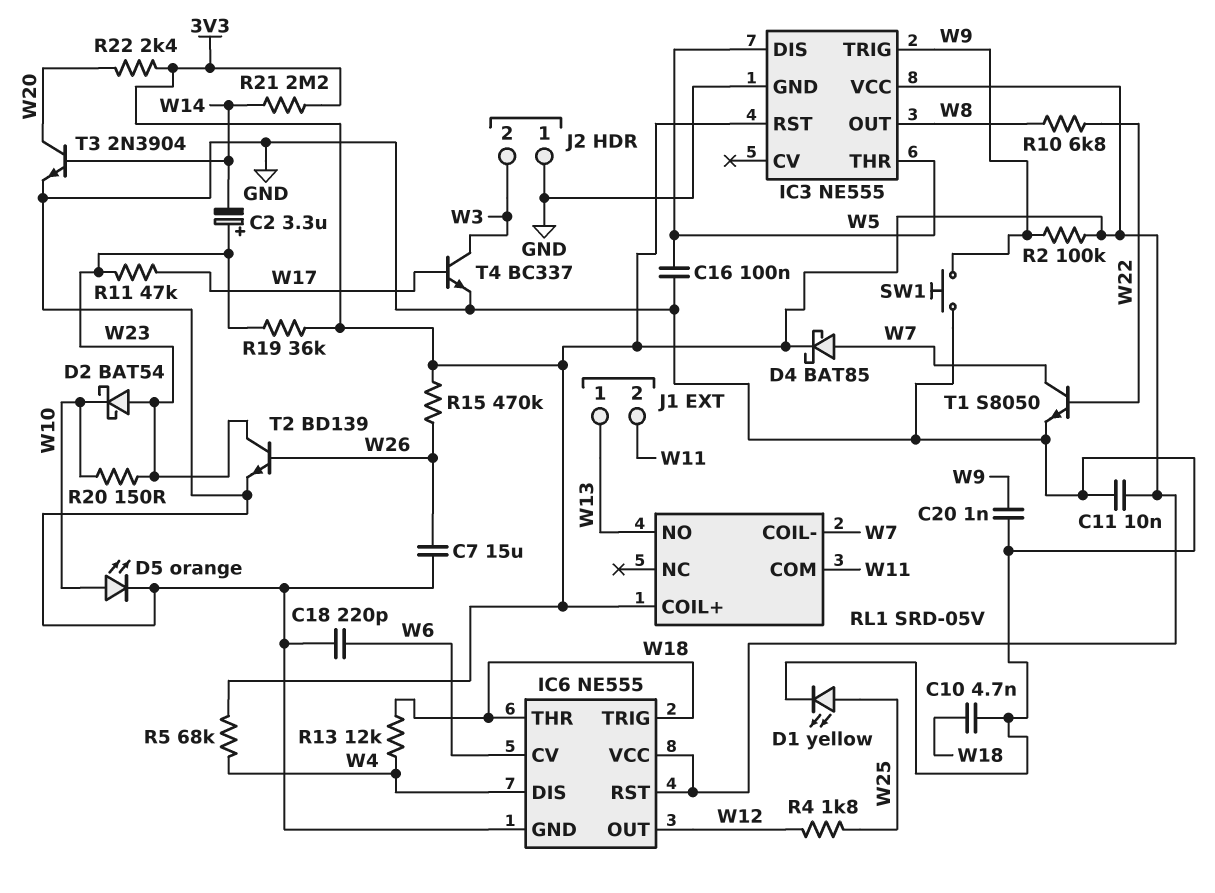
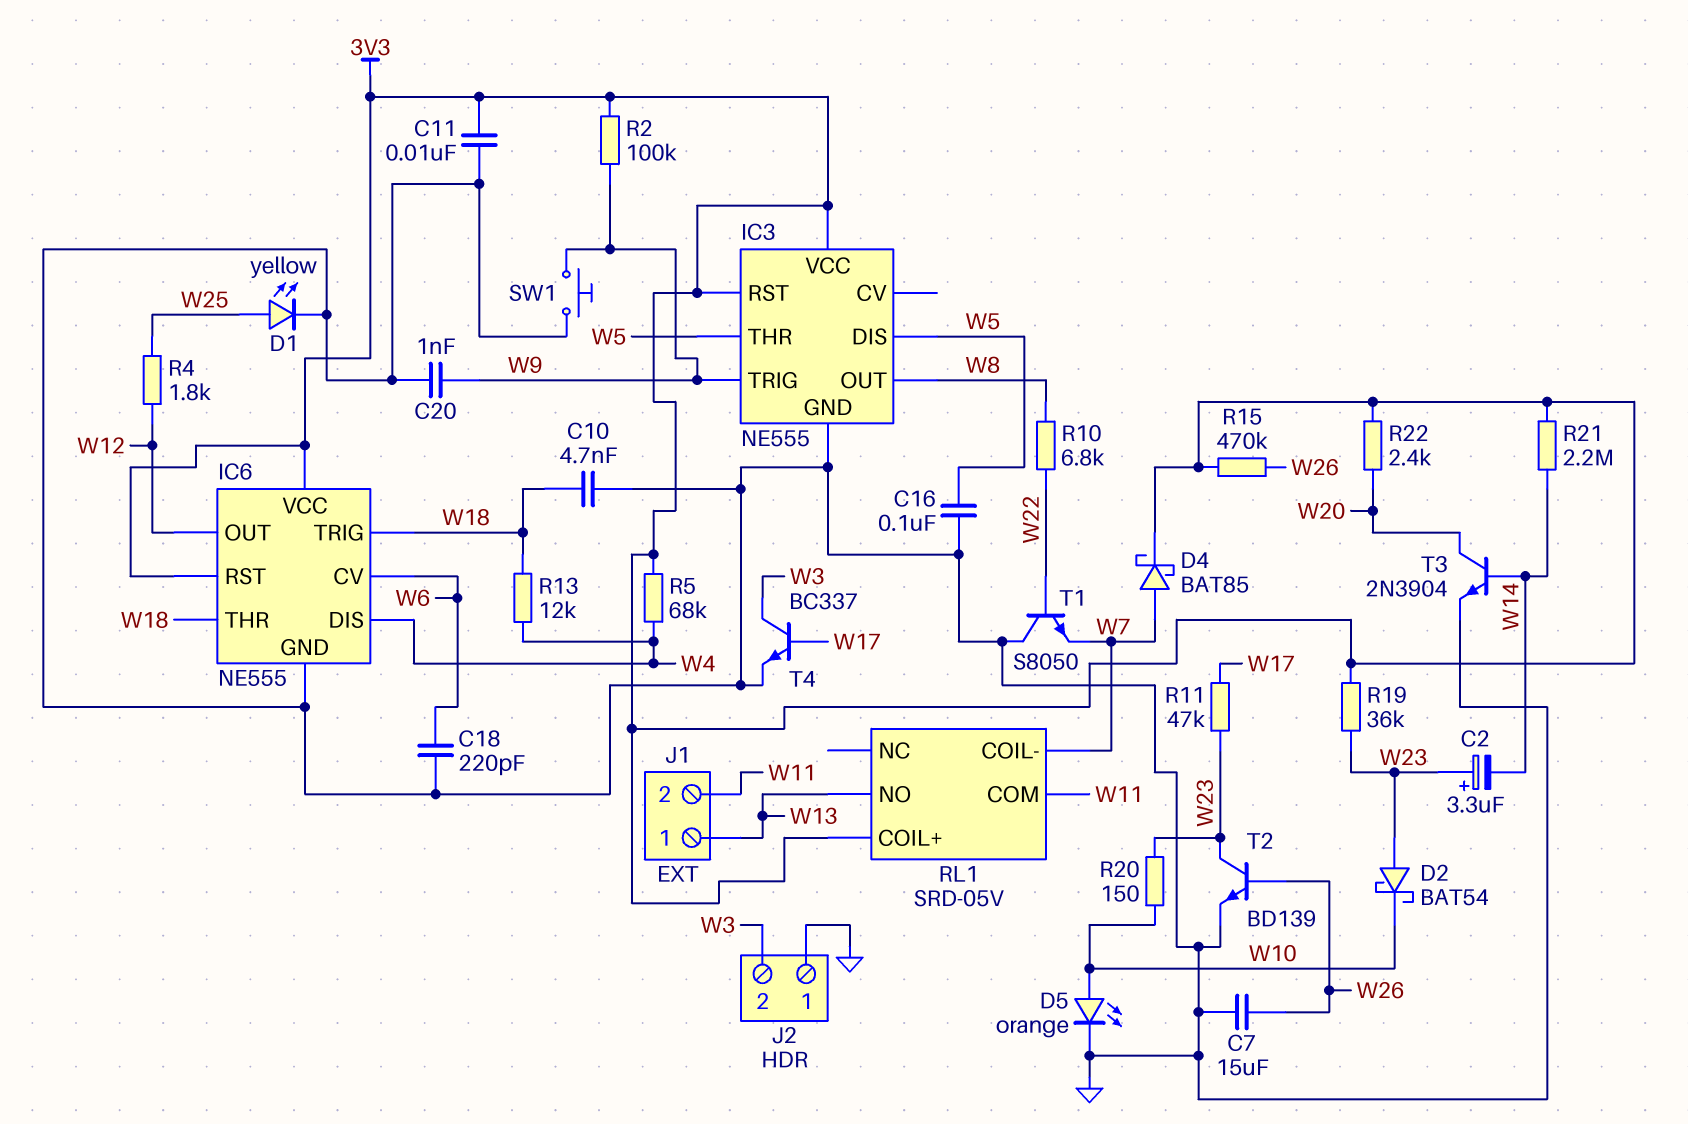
T1: NPN S8050 (B W22, C W7, E GND) -> NPN S8050 (B W22, C GND, E W7)

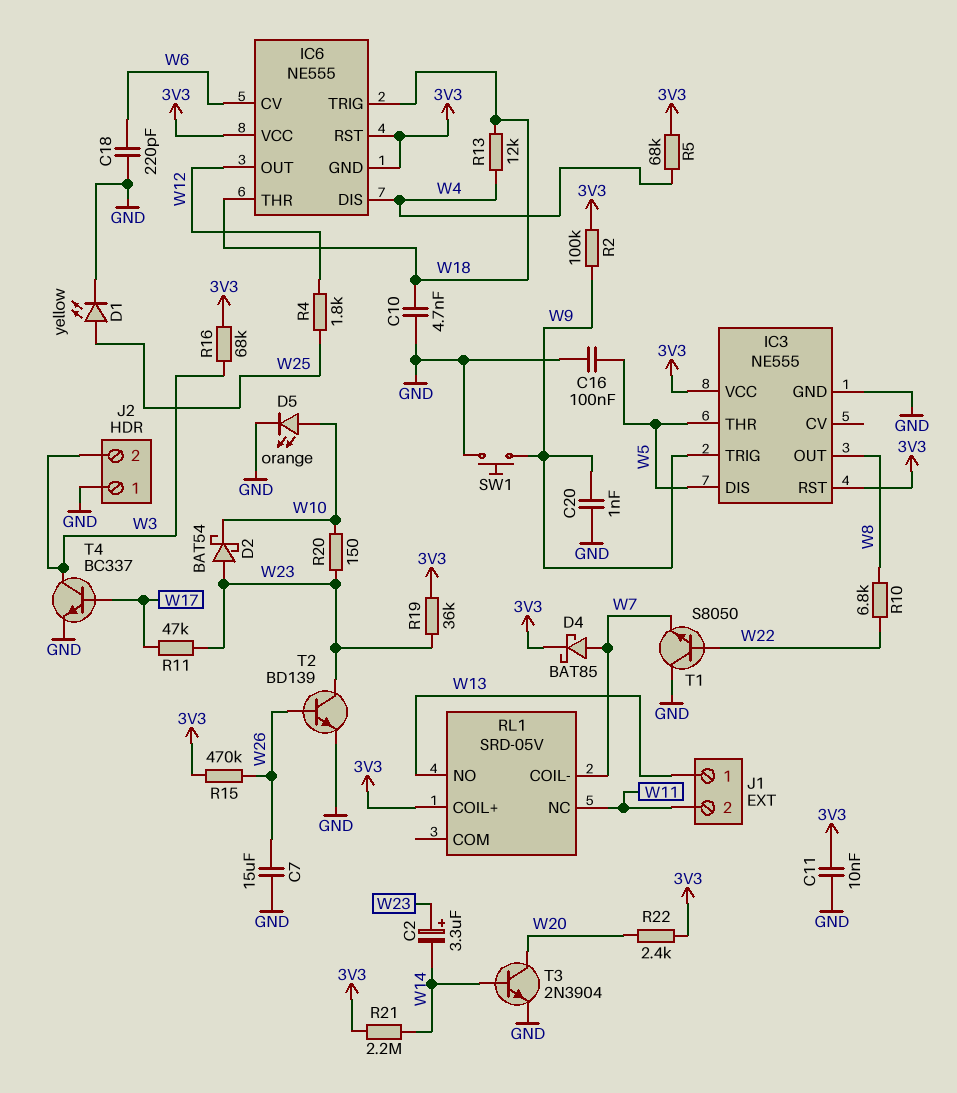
IC6 pin GND: GND -> 3V3
R16: none -> 68k (3V3, W3)
RL1 pin COM: W11 -> none
RL1 pin NC: none -> W11

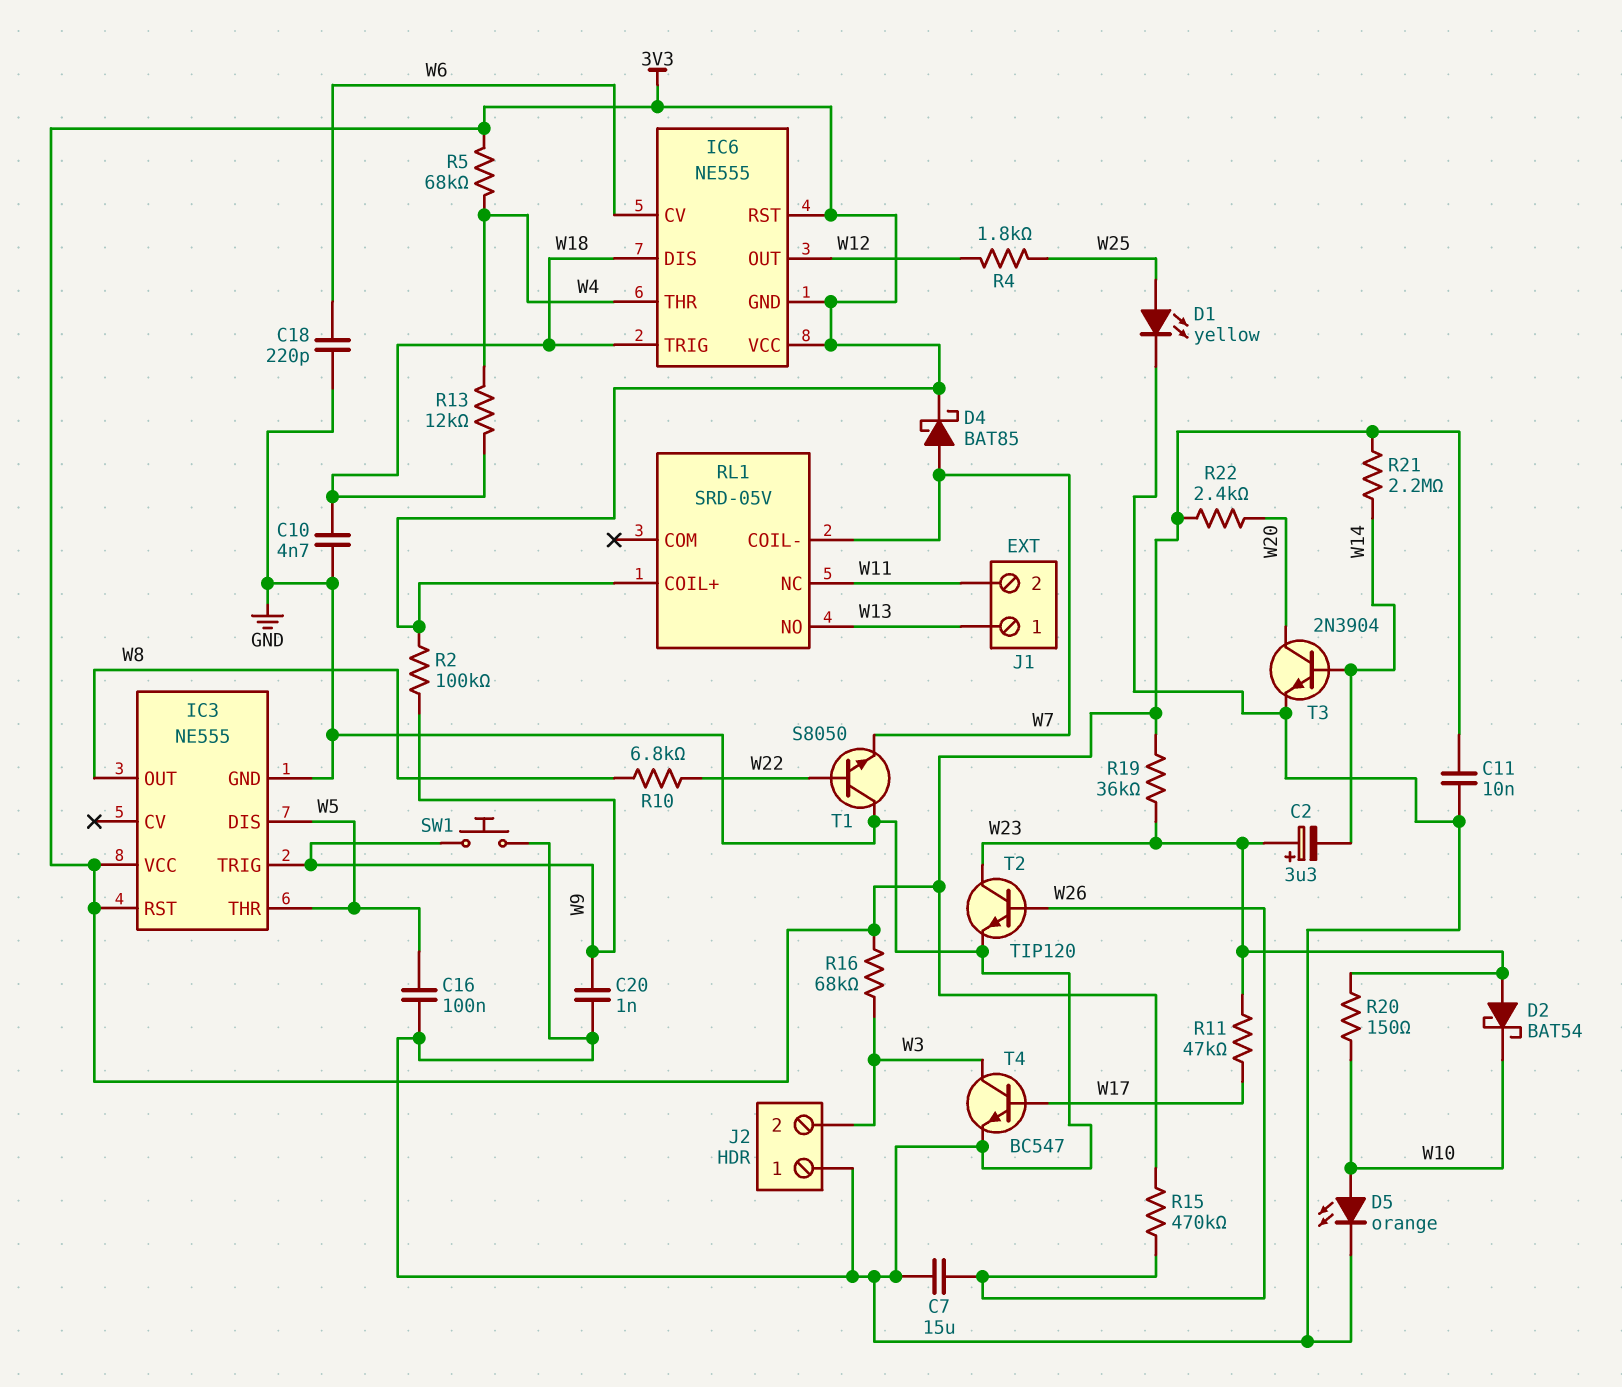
IC6 pin DIS: W4 -> W18
IC6 pin THR: W18 -> W4
T2: NPN BD139 (B W26, C W23, E GND) -> NPN TIP120 (B W26, C W23, E GND)
T4: NPN BC337 (B W17, C W3, E GND) -> NPN BC547 (B W17, C W3, E GND)

